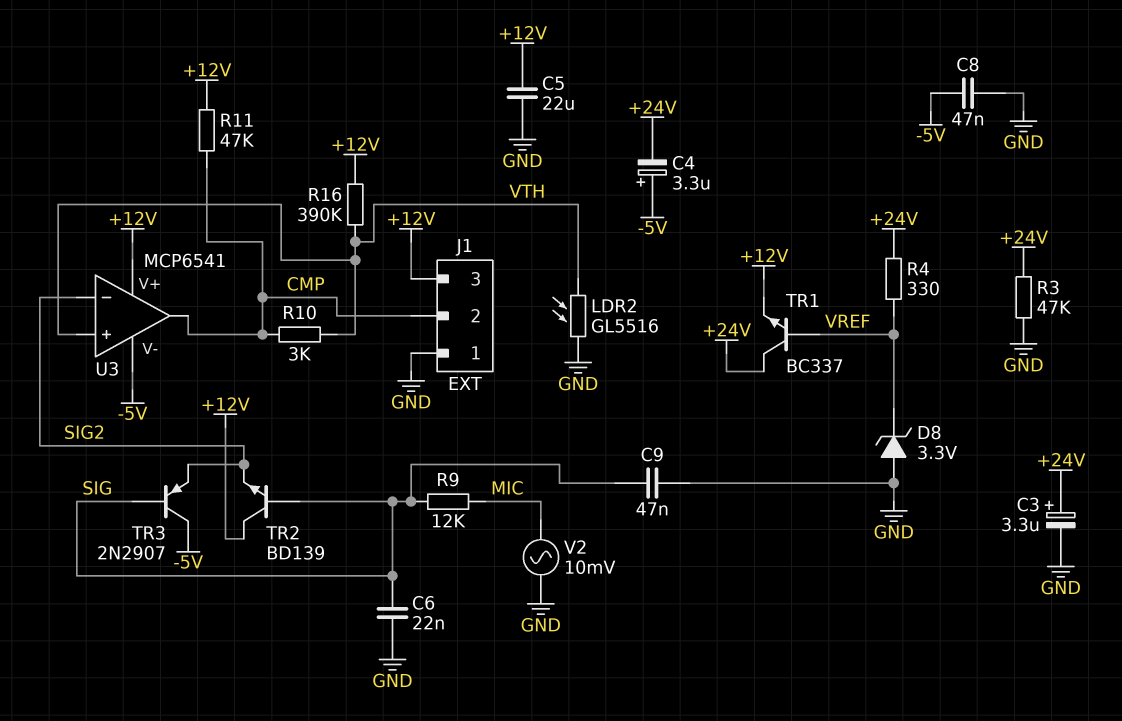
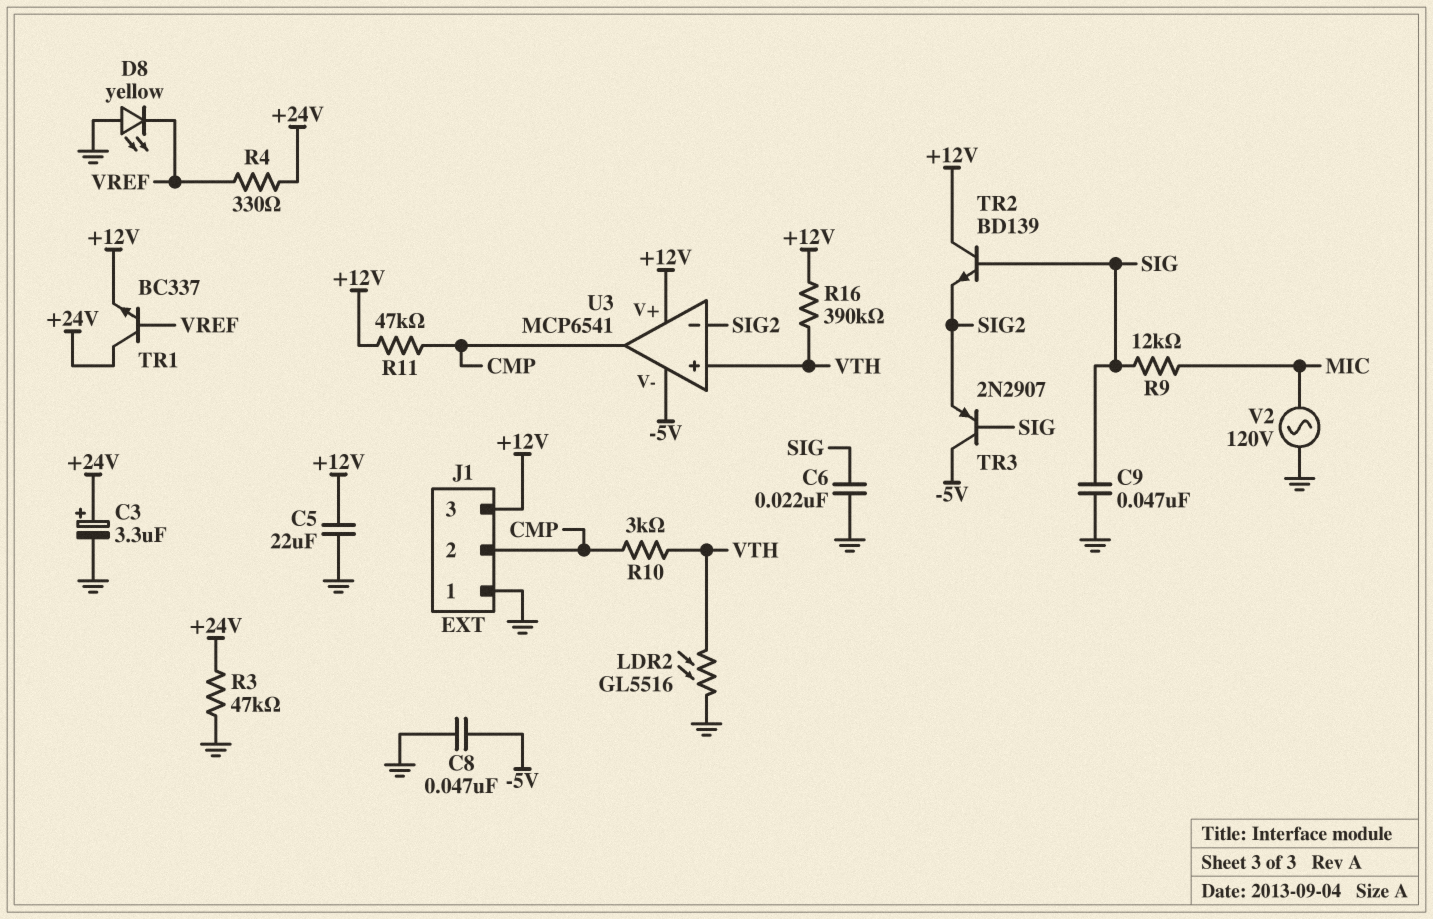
C4: 3.3uF (plus -5V, minus +24V) -> none
D8: zener 3.3V (A GND, K VREF) -> LED yellow (A GND, K VREF)
V2: AC 10mV (GND, MIC) -> AC 120V (GND, MIC)

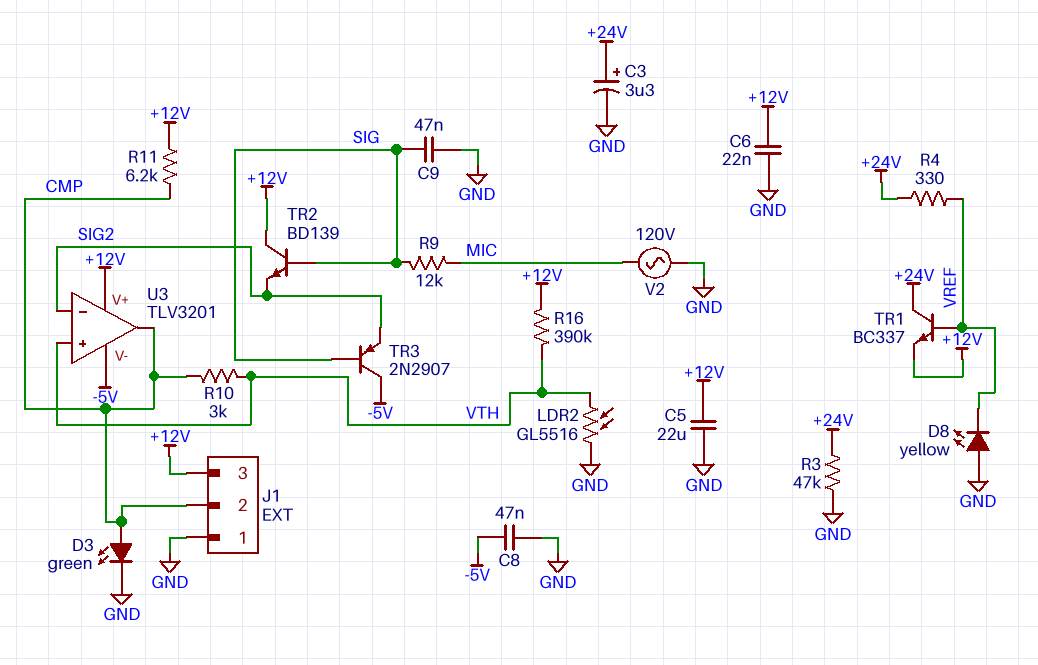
C6: 22nF (GND, SIG) -> 22nF (+12V, GND)
D3: none -> LED green (A CMP, K GND)
R11: 47k (+12V, CMP) -> 6.2k (+12V, CMP)
U3: MCP6541 -> TLV3201

